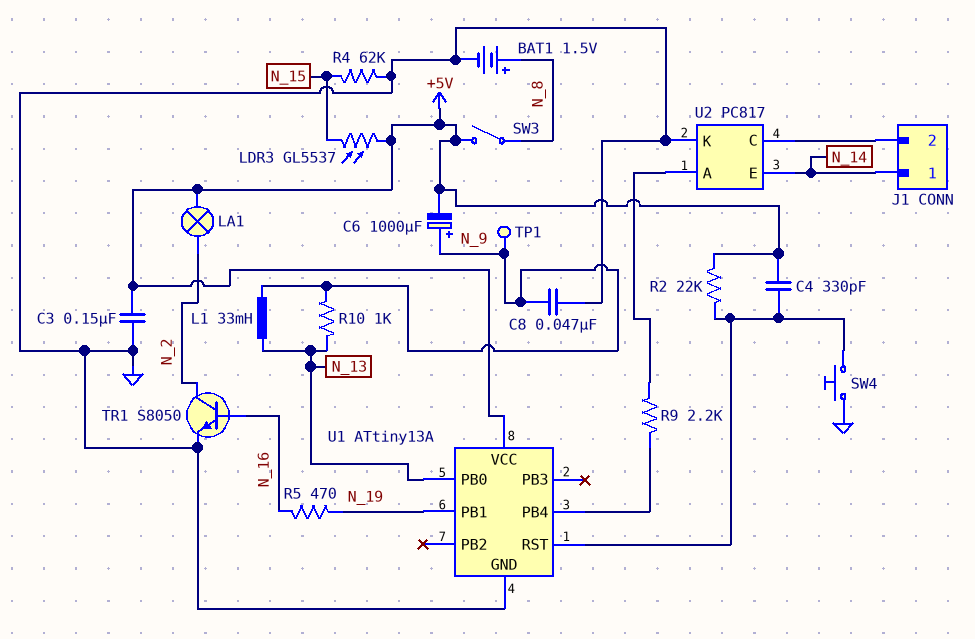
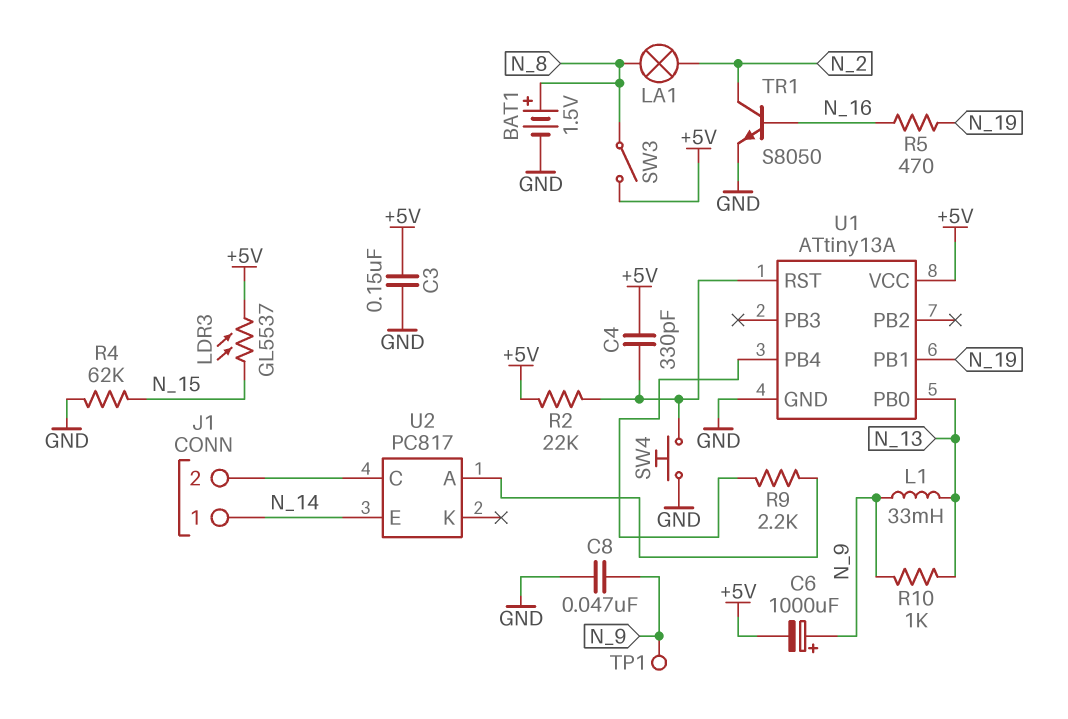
LA1: lamp (+5V, N_2) -> lamp (N_2, N_8)
U2 pin K: GND -> none

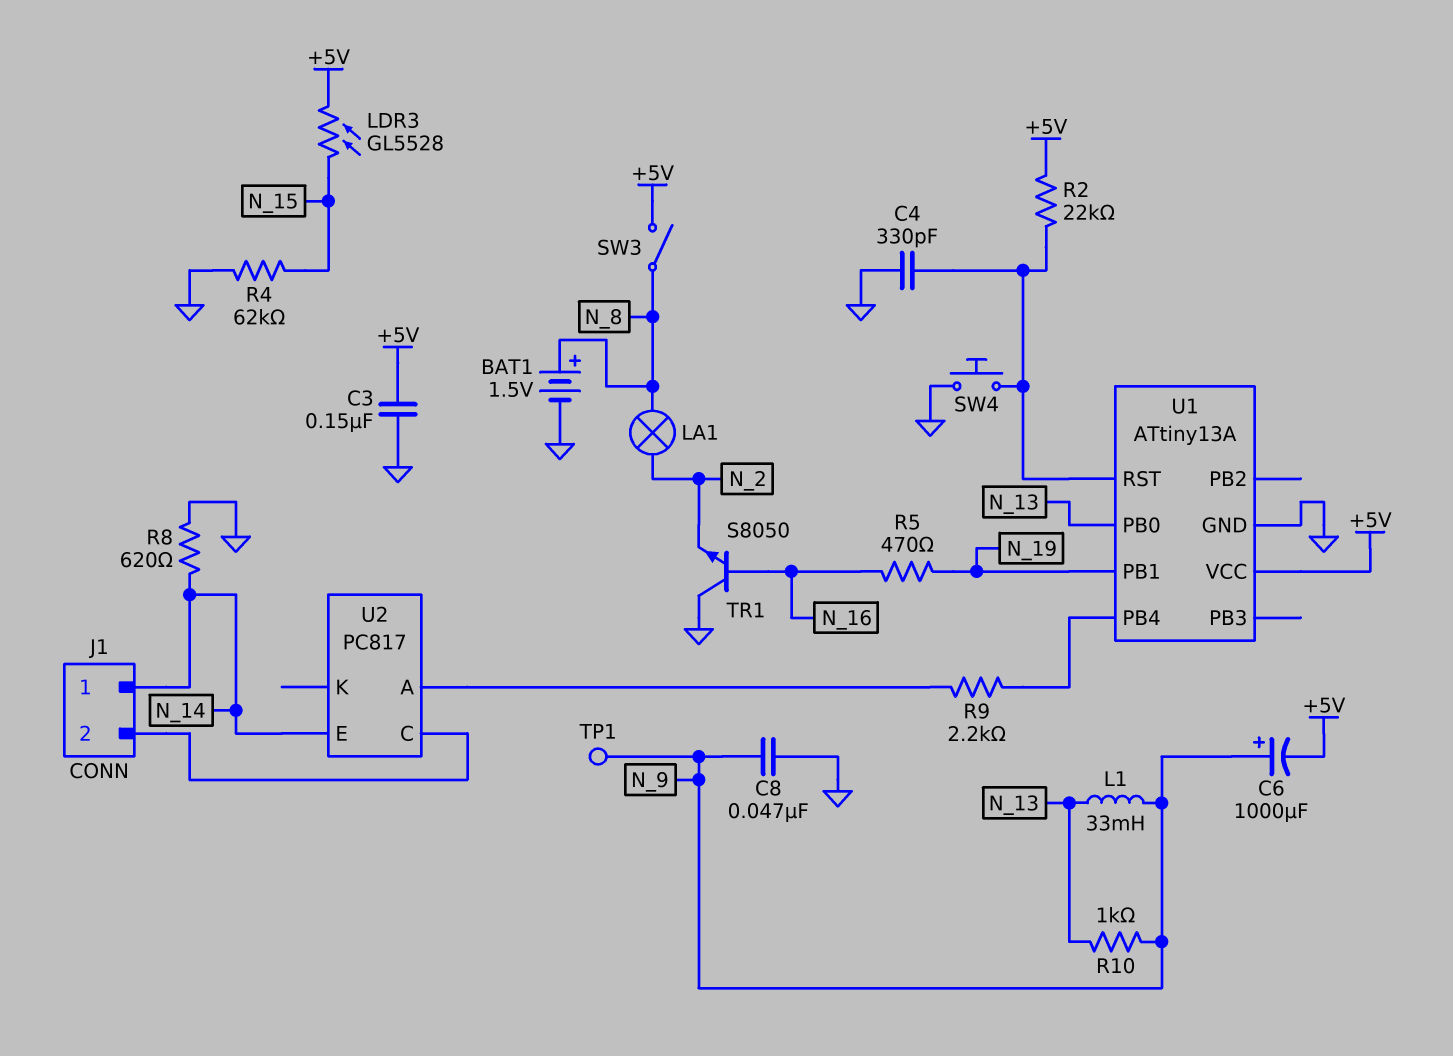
C4: 330pF (+5V, U1/RST) -> 330pF (GND, U1/RST)
LDR3: GL5537 (+5V, N_15) -> GL5528 (+5V, N_15)
R8: none -> 620 (GND, N_14)
TR1: NPN S8050 (B N_16, C N_2, E GND) -> NPN S8050 (B N_16, C GND, E N_2)

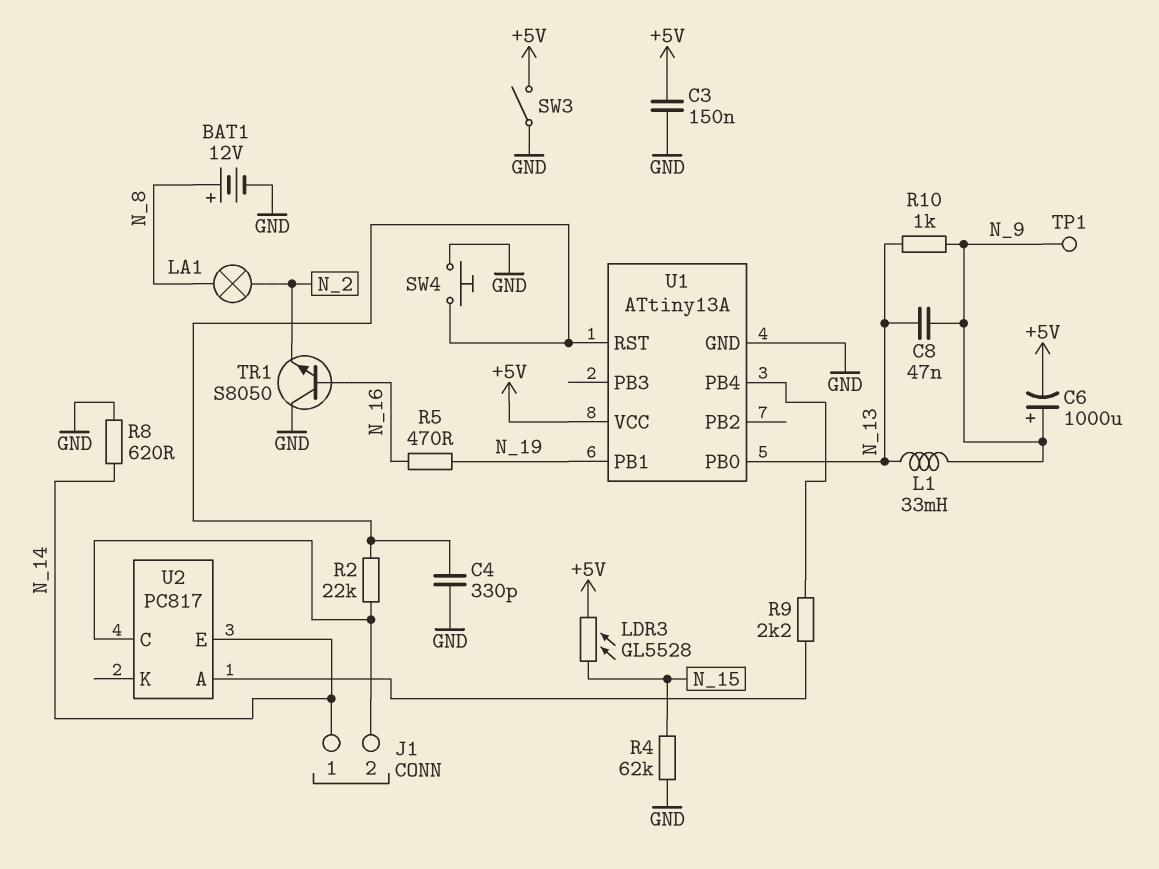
BAT1: 1.5V (plus N_8, minus GND) -> 12V (plus N_8, minus GND)
C8: 47nF (GND, N_9) -> 47nF (N_9, N_13)
R2: 22k (+5V, U1/RST) -> 22k (J1/2, U1/RST)
SW3: switch (+5V, N_8) -> switch (+5V, GND)

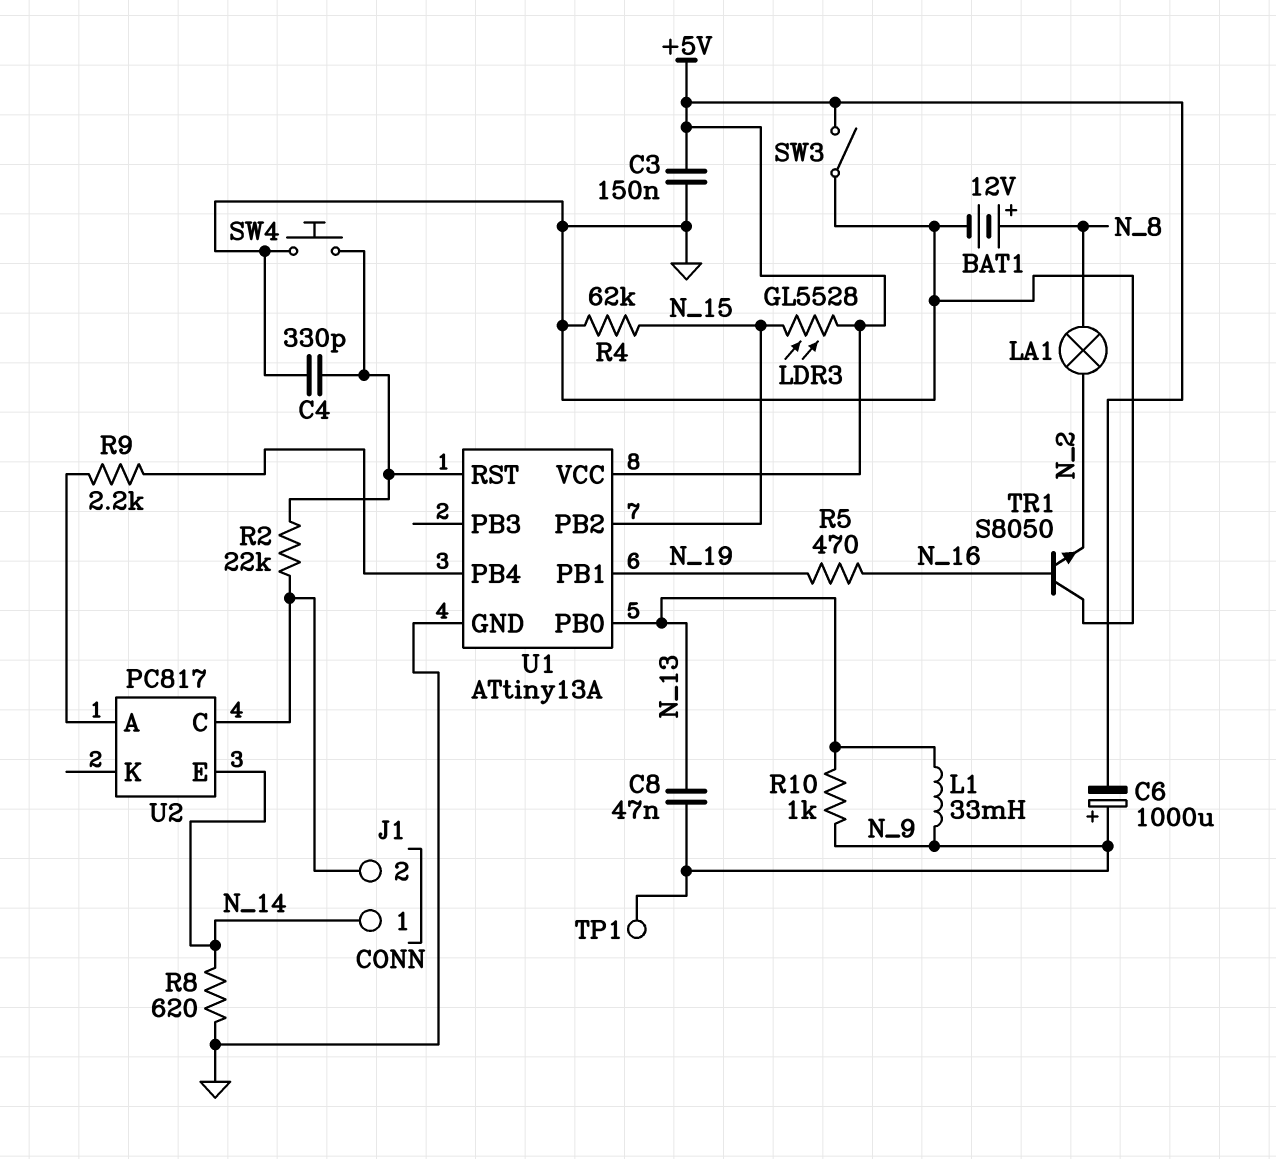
U1 pin PB2: none -> N_15

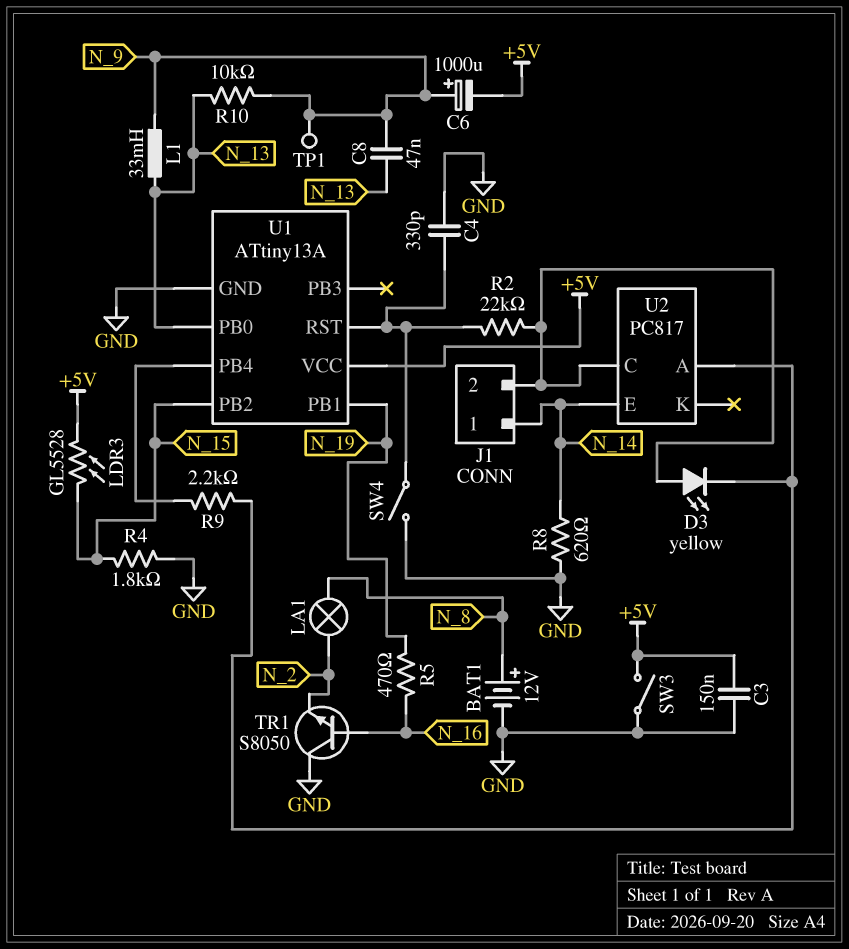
D3: none -> LED yellow (A J1/2, K U2/A)
R4: 62k (GND, N_15) -> 1.8k (GND, N_15)
R10: 1k (N_9, N_13) -> 10k (N_9, N_13)
SW4: button (GND, U1/RST) -> switch (GND, U1/RST)

